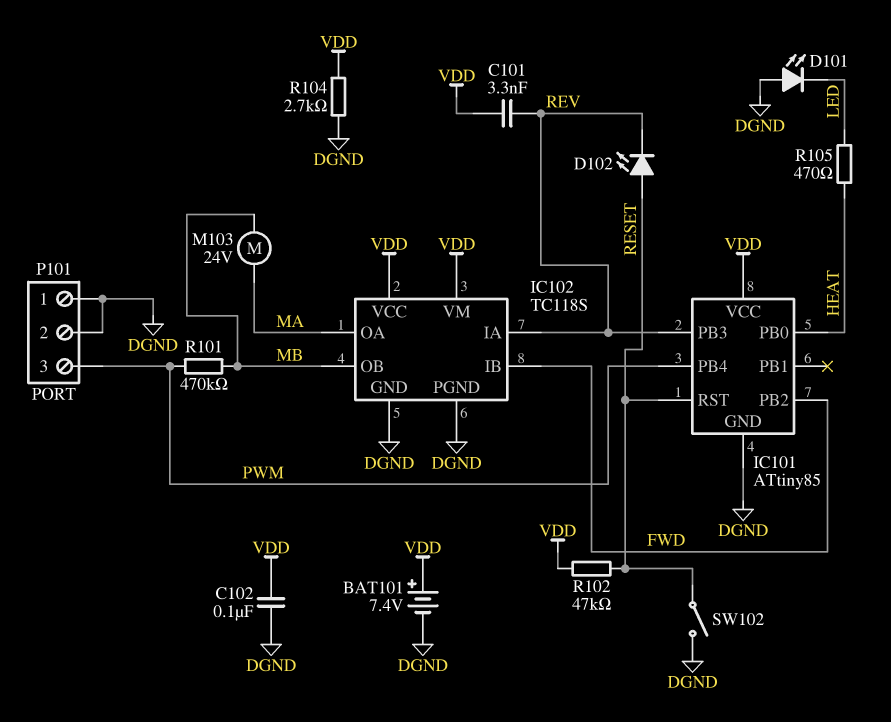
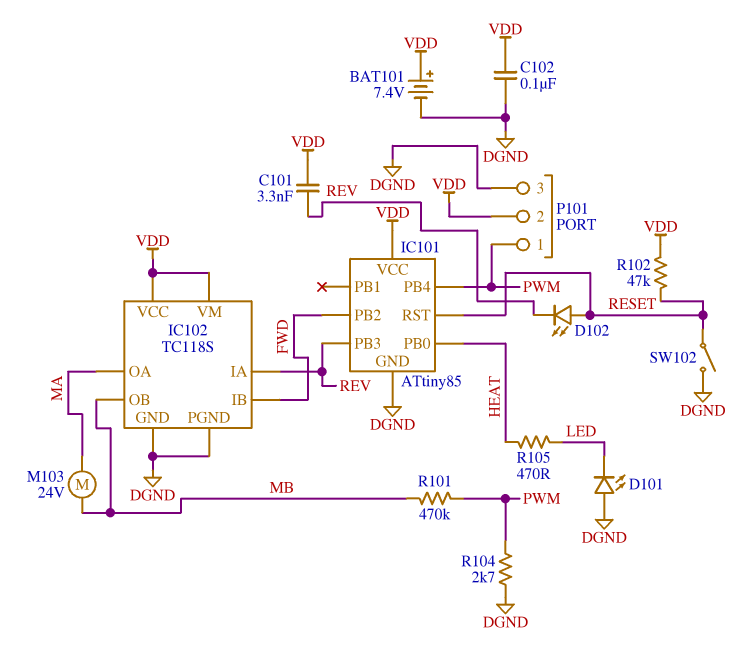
P101 pin 1: DGND -> PWM
P101 pin 2: DGND -> VDD
P101 pin 3: PWM -> DGND
R104: 2.7k (DGND, VDD) -> 2.7k (DGND, PWM)

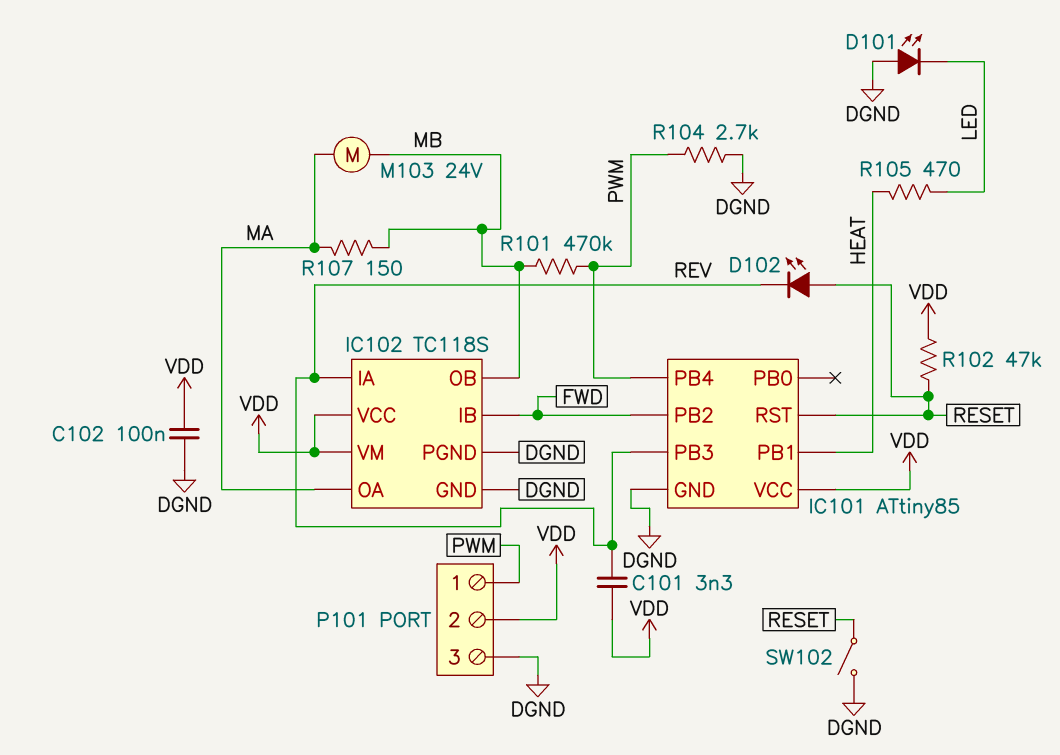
BAT101: 7.4V (plus VDD, minus DGND) -> none
IC101 pin PB0: HEAT -> none
IC101 pin PB1: none -> HEAT
R107: none -> 150 (MA, MB)

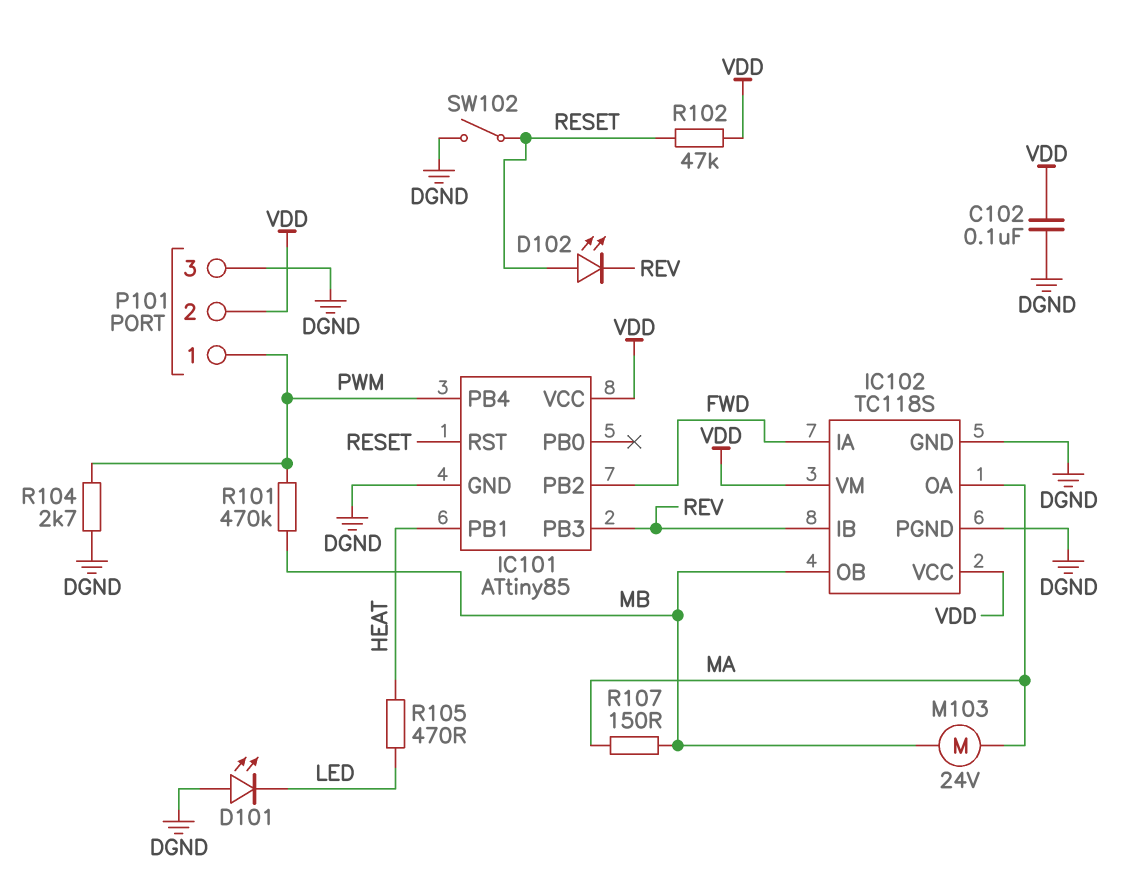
C101: 3.3nF (REV, VDD) -> none
IC102 pin IA: REV -> FWD
IC102 pin IB: FWD -> REV

